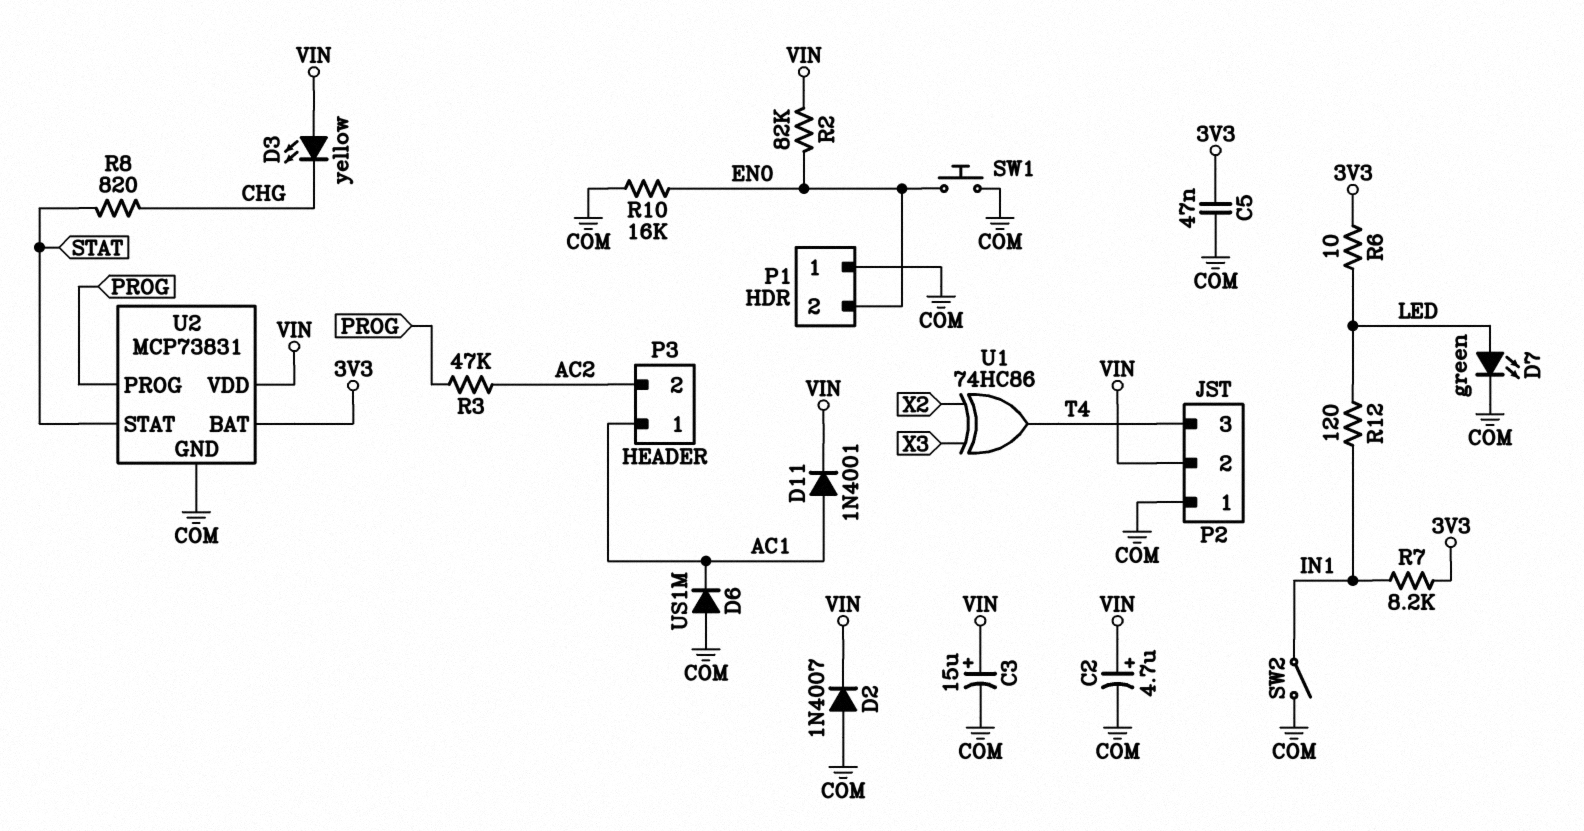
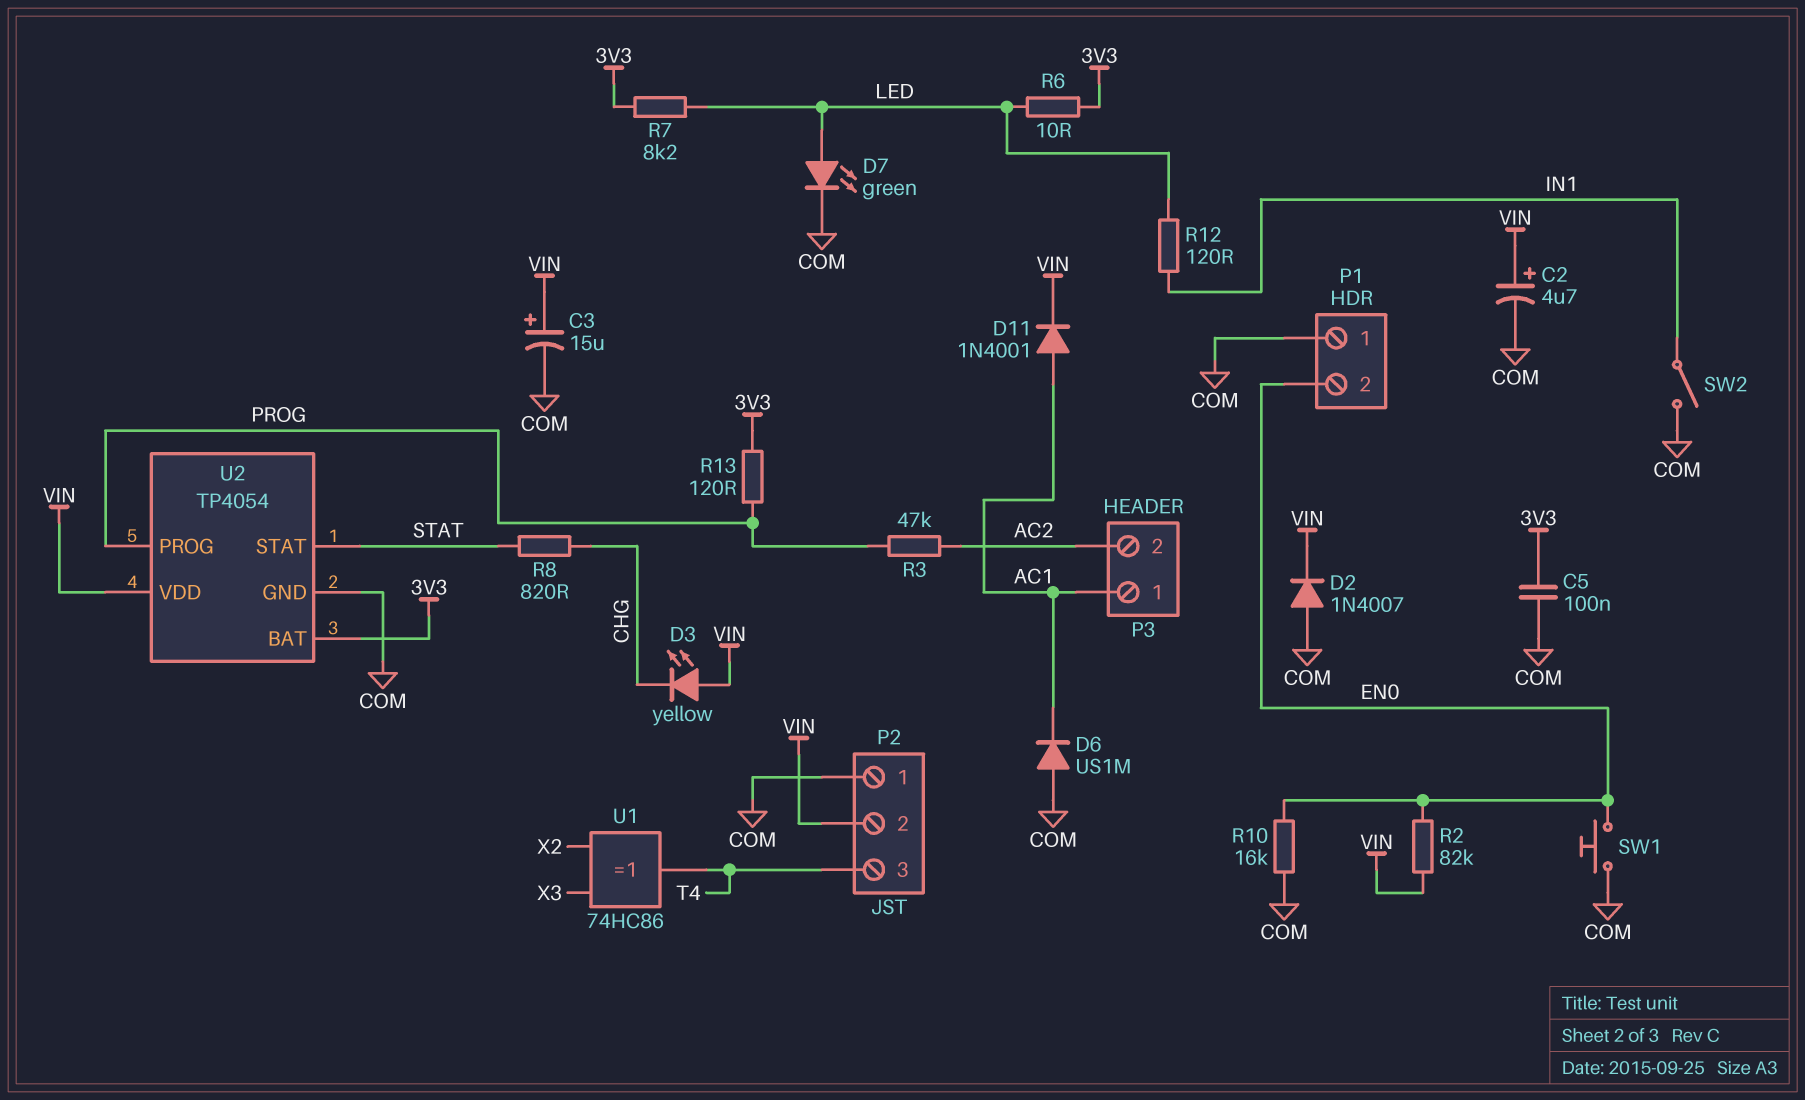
C5: 47nF (3V3, COM) -> 100nF (3V3, COM)
R7: 8.2k (3V3, IN1) -> 8.2k (3V3, LED)
R13: none -> 120 (3V3, PROG)
U2: MCP73831 -> TP4054

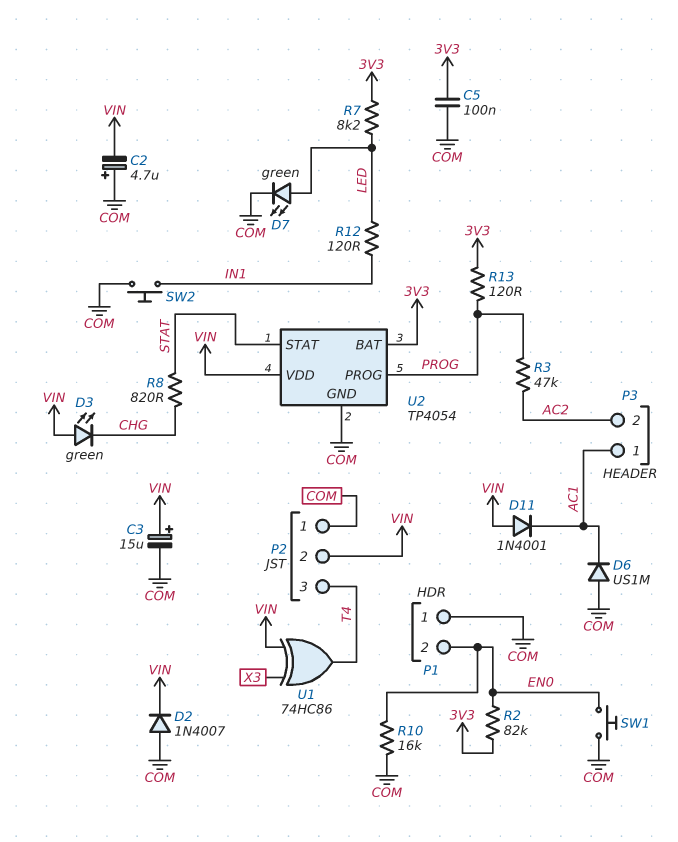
C2: 4.7uF (plus VIN, minus COM) -> 4.7uF (plus COM, minus VIN)
D3: LED yellow (A VIN, K CHG) -> LED green (A VIN, K CHG)
D11: diode 1N4001 (A AC1, K VIN) -> diode 1N4001 (A VIN, K AC1)
R2: 82k (EN0, VIN) -> 82k (3V3, EN0)
R6: 10 (3V3, LED) -> none
SW2: switch (COM, IN1) -> button (COM, IN1)
U1: XOR 74HC86 (in X2, in X3, out T4) -> XOR 74HC86 (in VIN, in X3, out T4)

